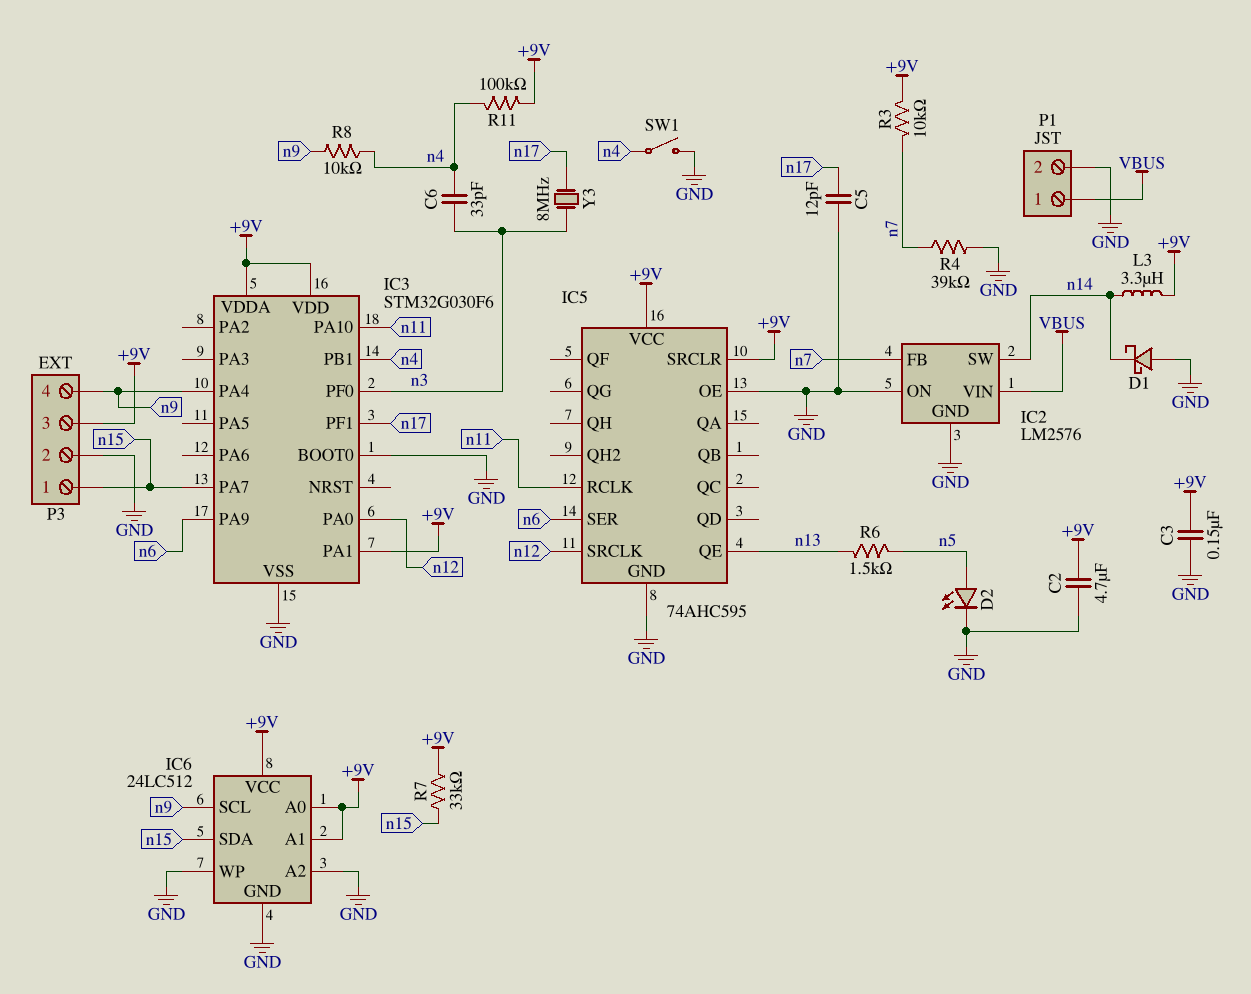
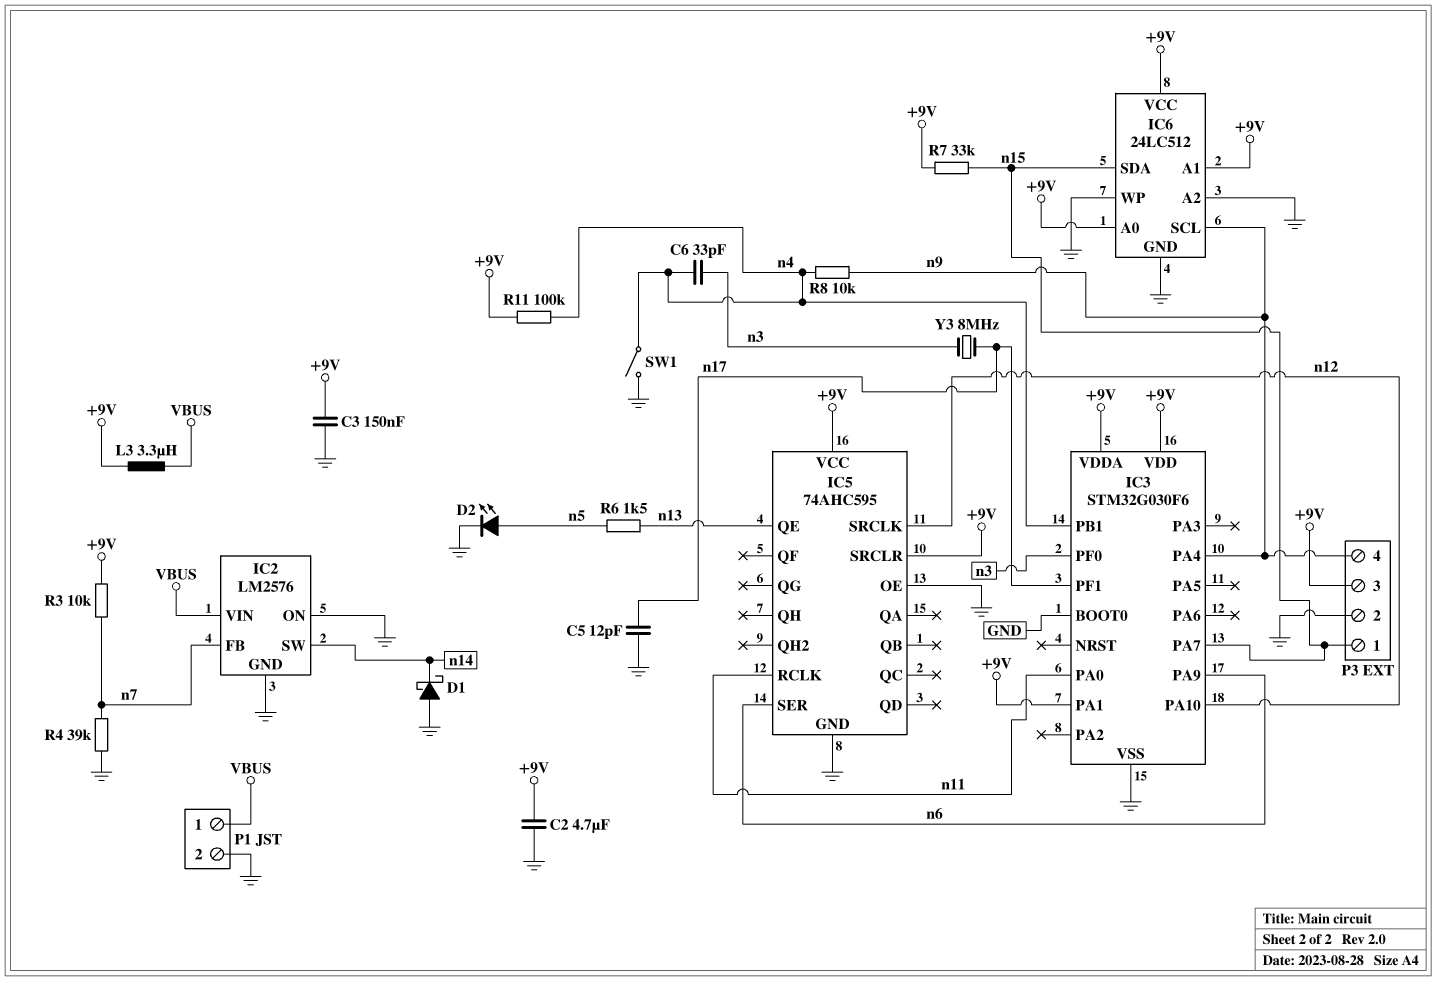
IC3 pin PA0: n12 -> n11
IC3 pin PA10: n11 -> n12
L3: 3.3uH (+9V, n14) -> 3.3uH (+9V, VBUS)

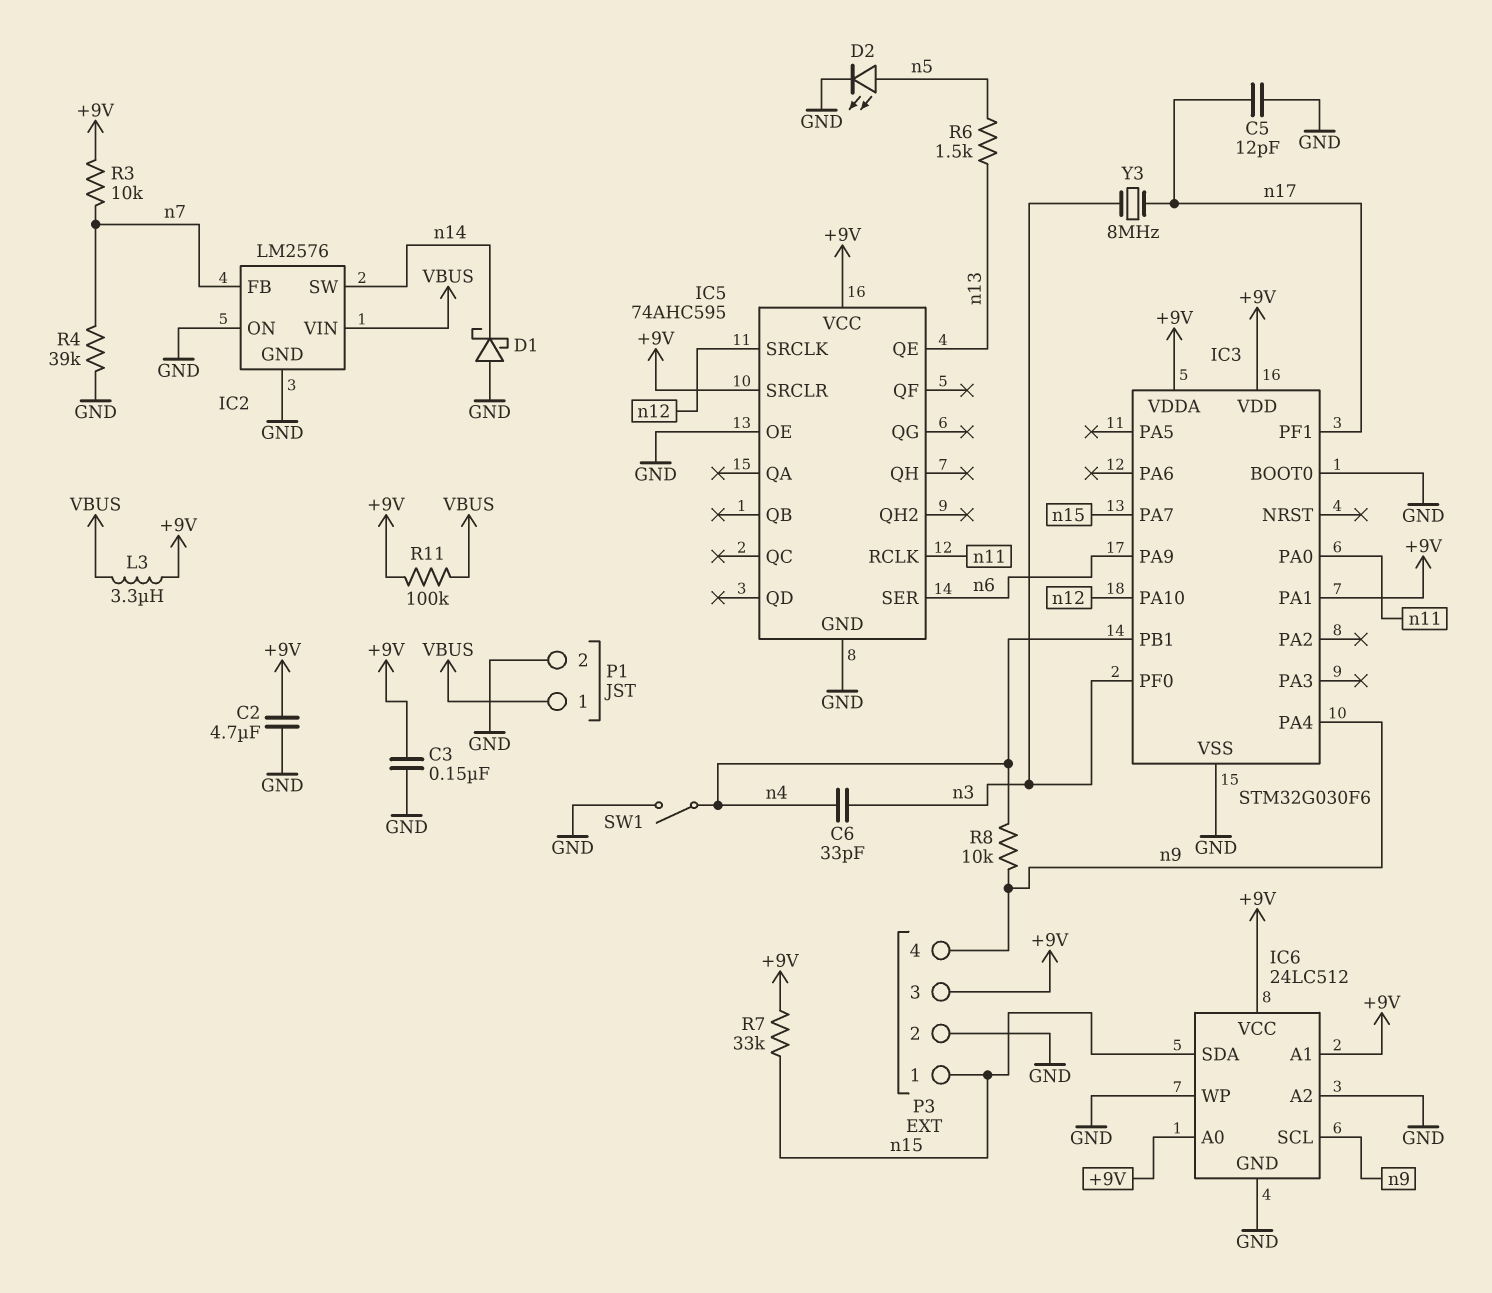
R11: 100k (+9V, n4) -> 100k (+9V, VBUS)

